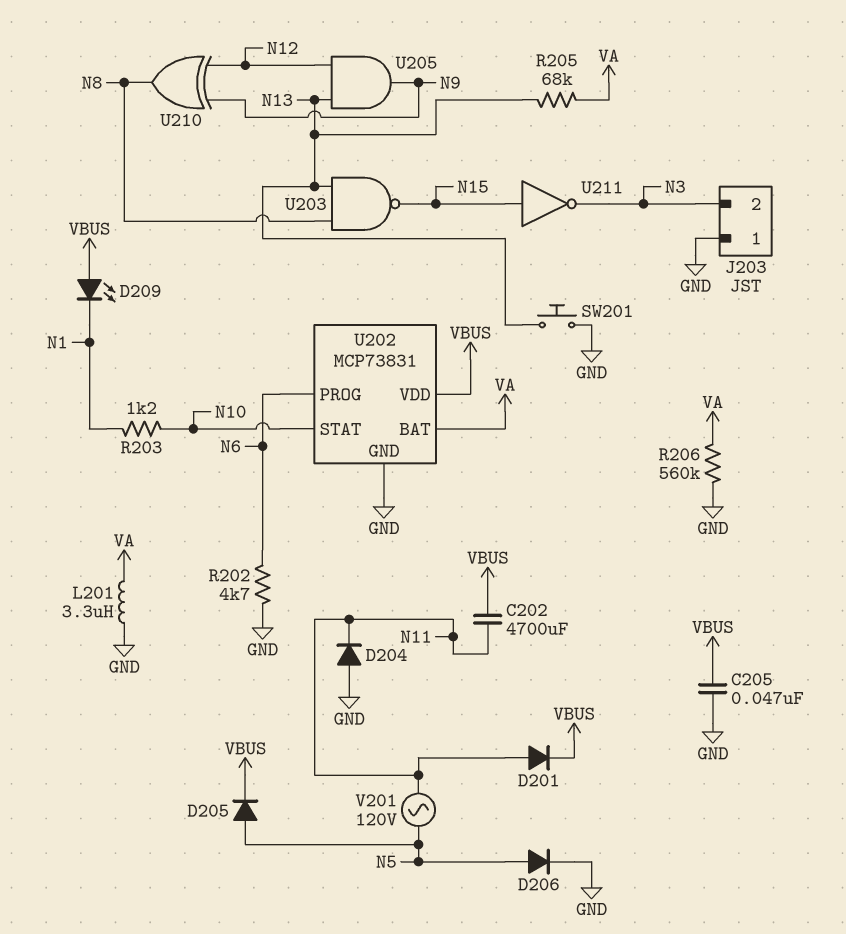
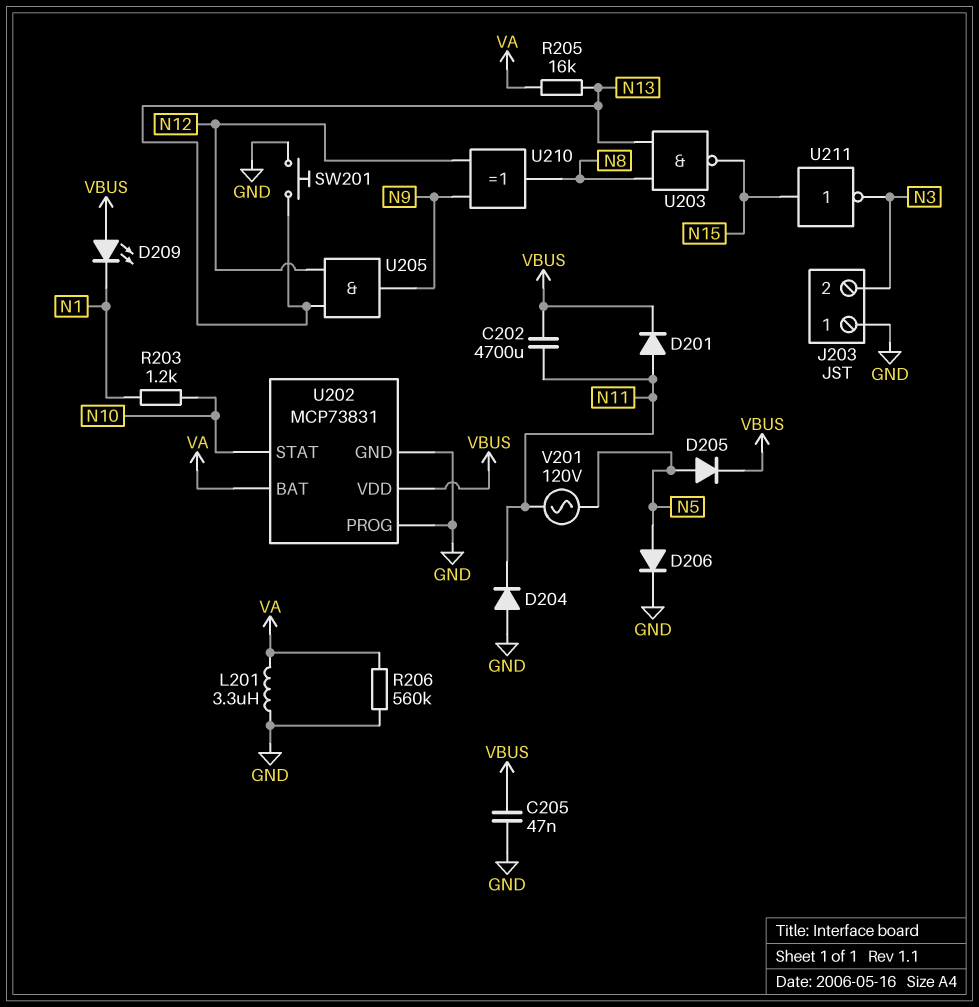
R202: 4.7k (GND, N6) -> none
R205: 68k (N13, VA) -> 16k (N13, VA)
U202 pin PROG: N6 -> GND

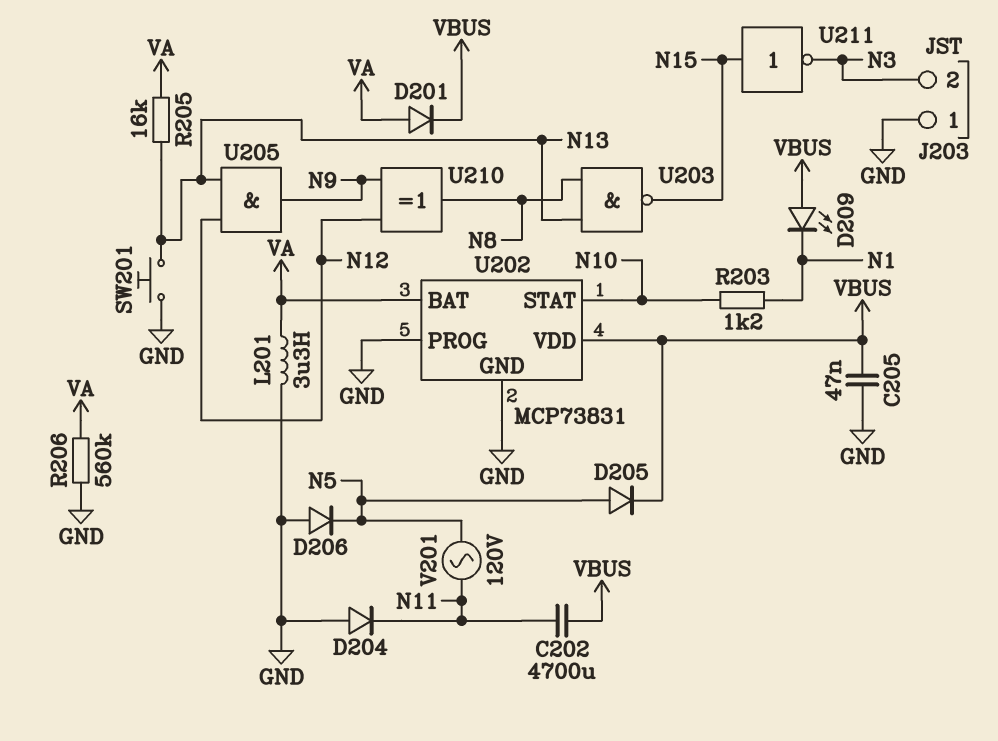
D201: diode (A N11, K VBUS) -> diode (A VA, K VBUS)
D206: diode (A N5, K GND) -> diode (A GND, K N5)

